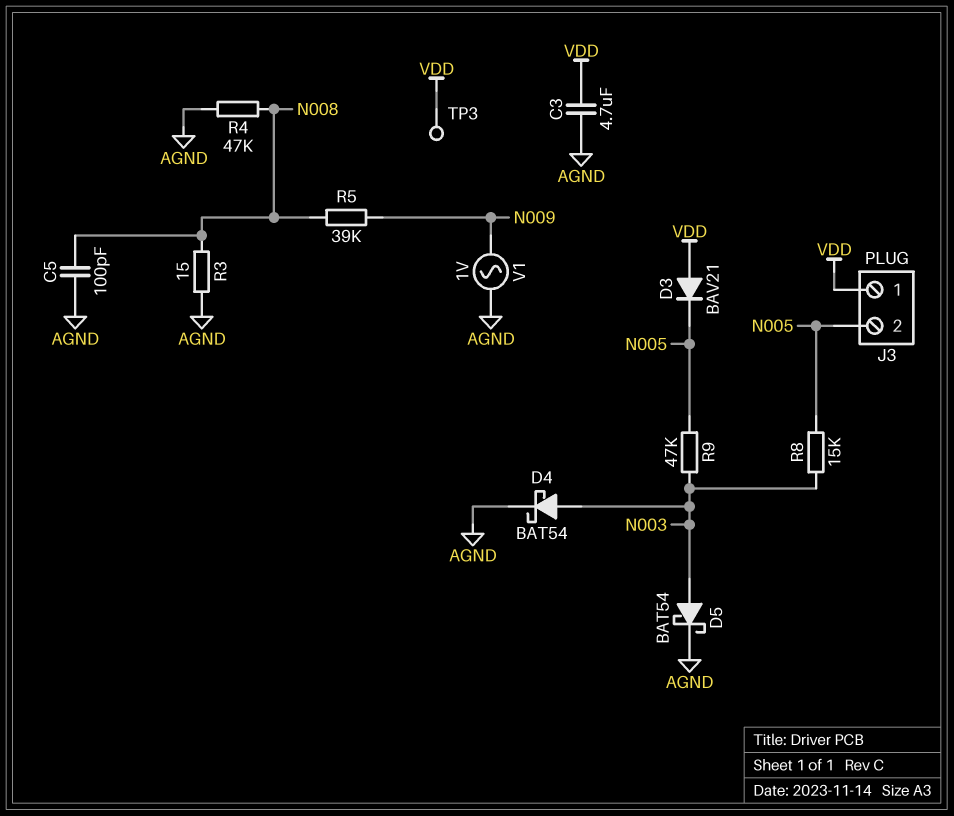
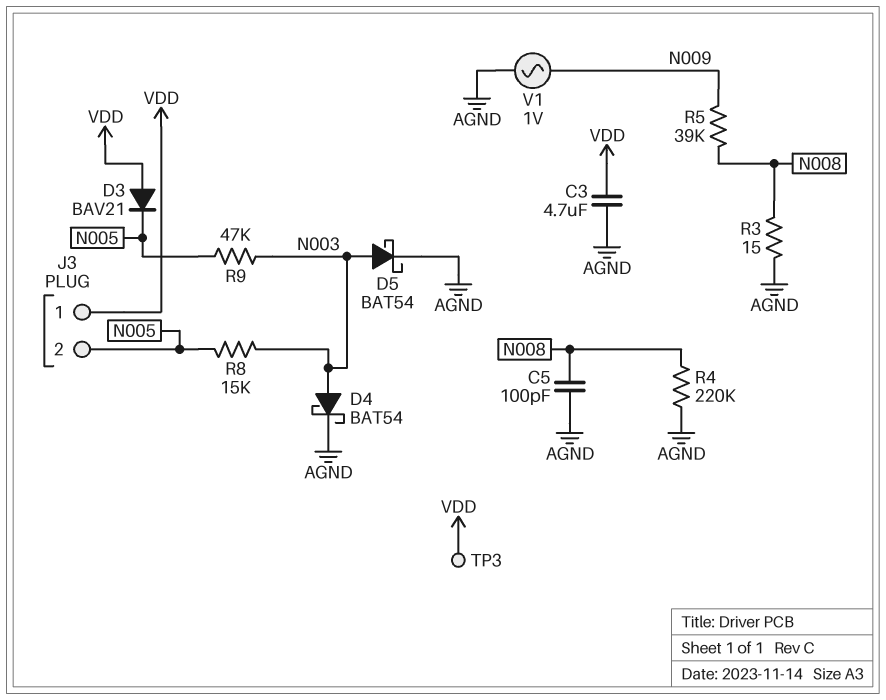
R4: 47k (AGND, N008) -> 220k (AGND, N008)

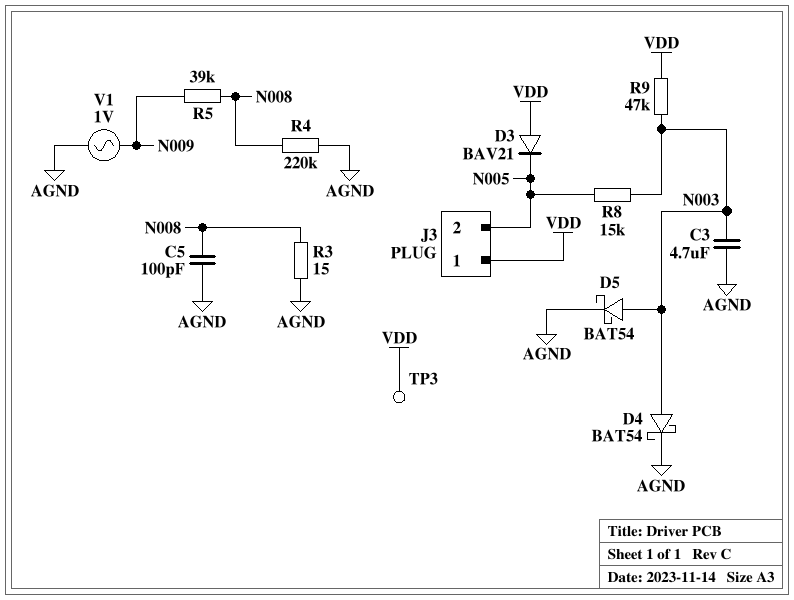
C3: 4.7uF (AGND, VDD) -> 4.7uF (AGND, N003)
R9: 47k (N003, N005) -> 47k (N003, VDD)

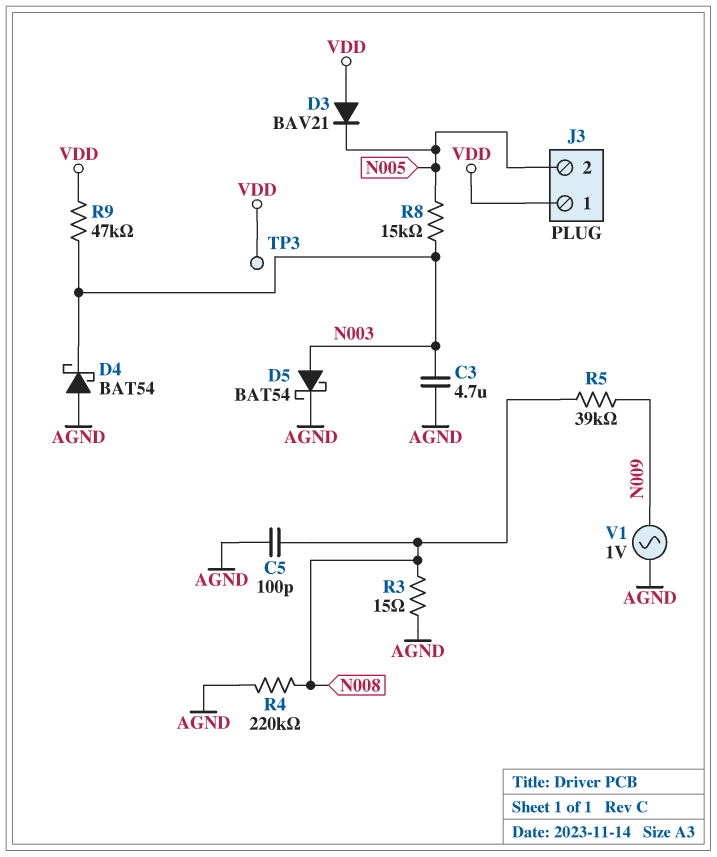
D4: schottky BAT54 (A N003, K AGND) -> schottky BAT54 (A AGND, K N003)

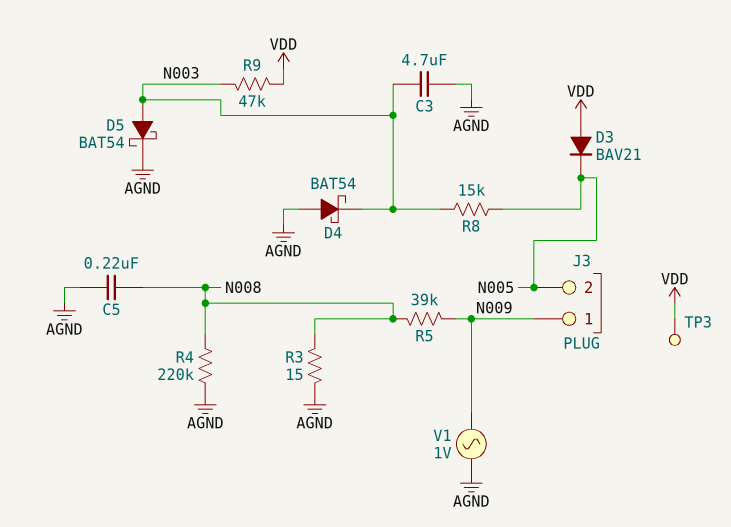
C5: 100pF (AGND, N008) -> 220nF (AGND, N008)
J3 pin 1: VDD -> N009

